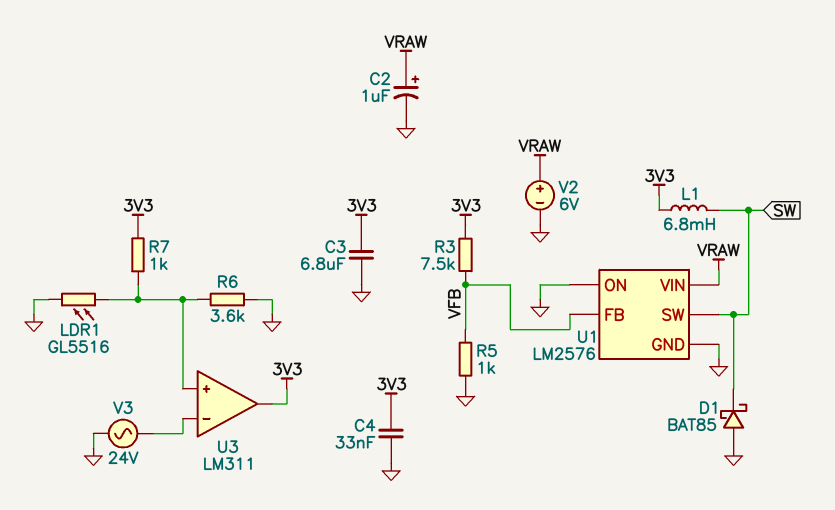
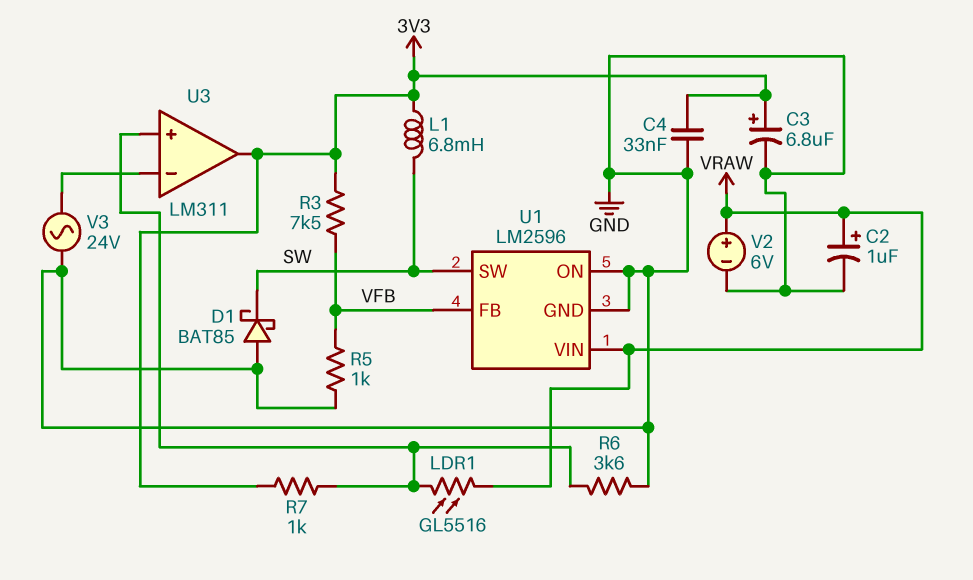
C3: 6.8uF (3V3, GND) -> 6.8uF (plus 3V3, minus GND)
LDR1: GL5516 (GND, U3/in+) -> GL5516 (U3/in+, VRAW)
U1: LM2576 -> LM2596

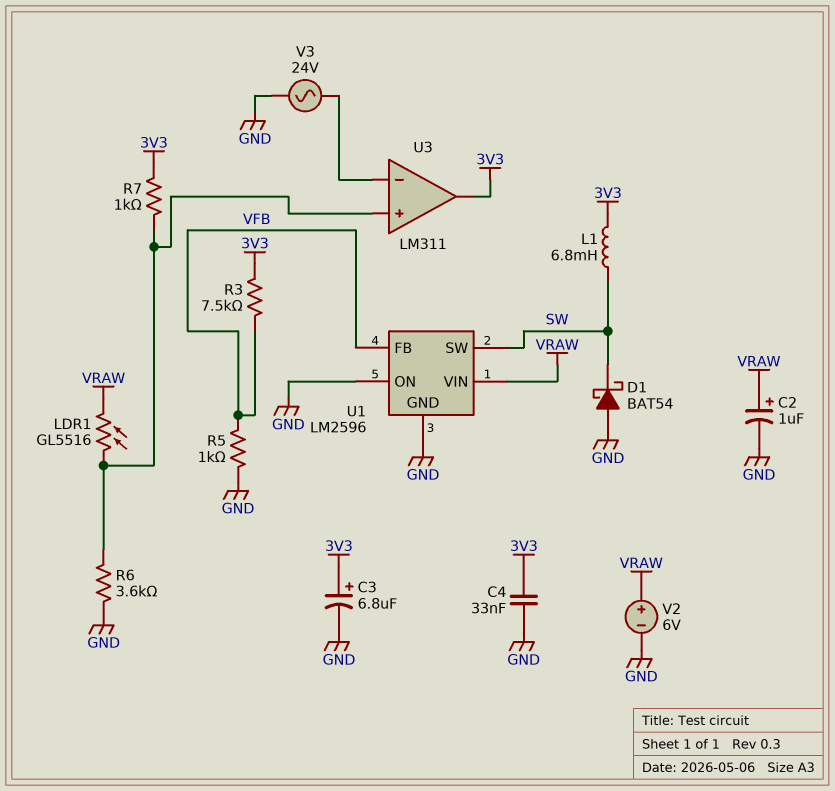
D1: schottky BAT85 (A GND, K SW) -> schottky BAT54 (A GND, K SW)

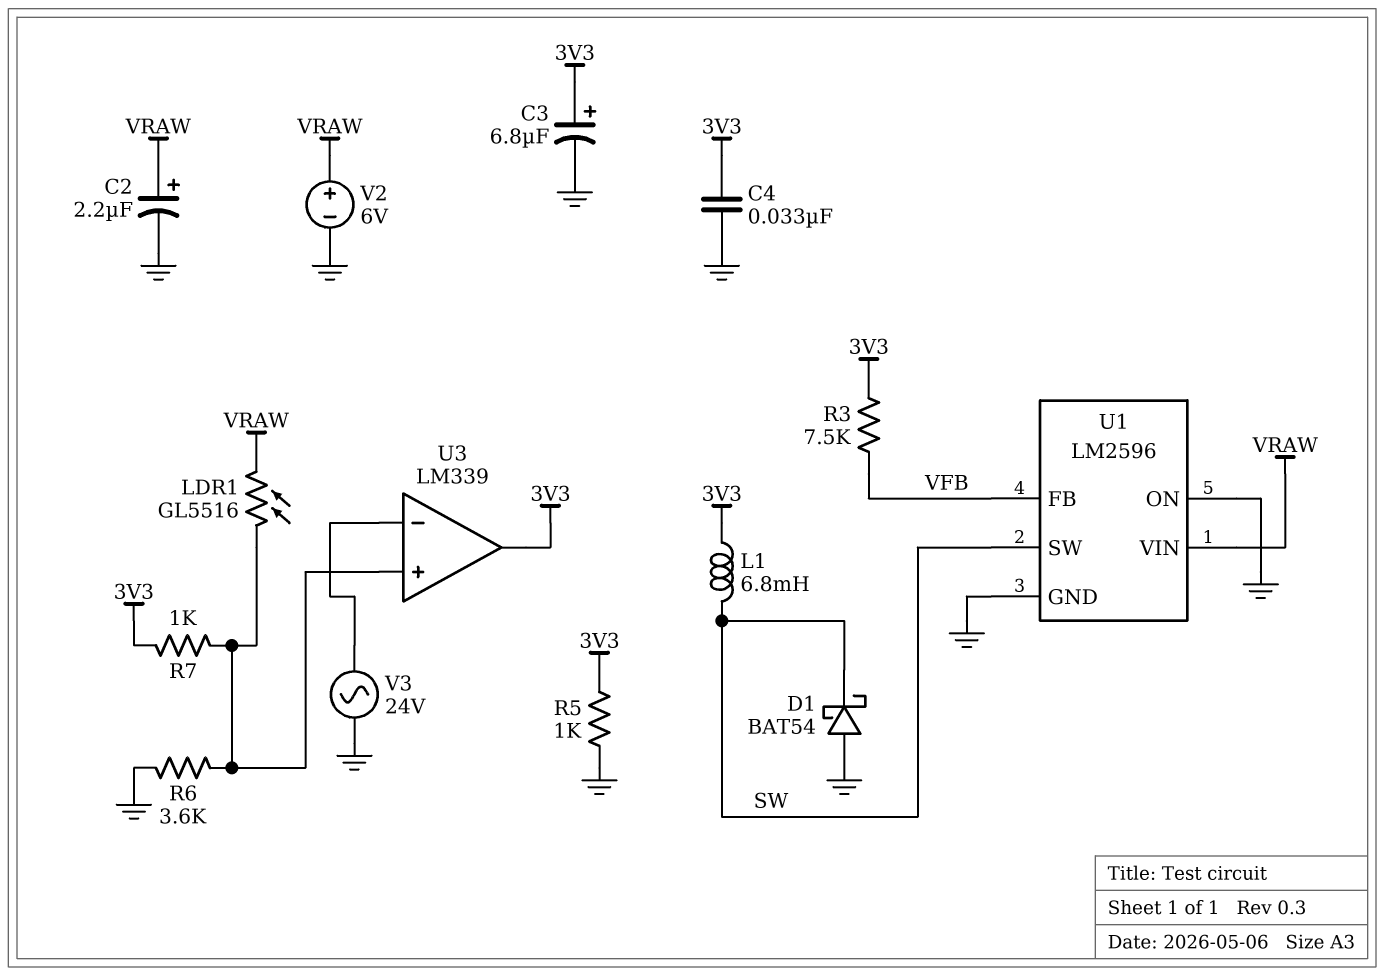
C2: 1uF (plus VRAW, minus GND) -> 2.2uF (plus VRAW, minus GND)
R5: 1k (GND, VFB) -> 1k (3V3, GND)
U3: LM311 -> LM339

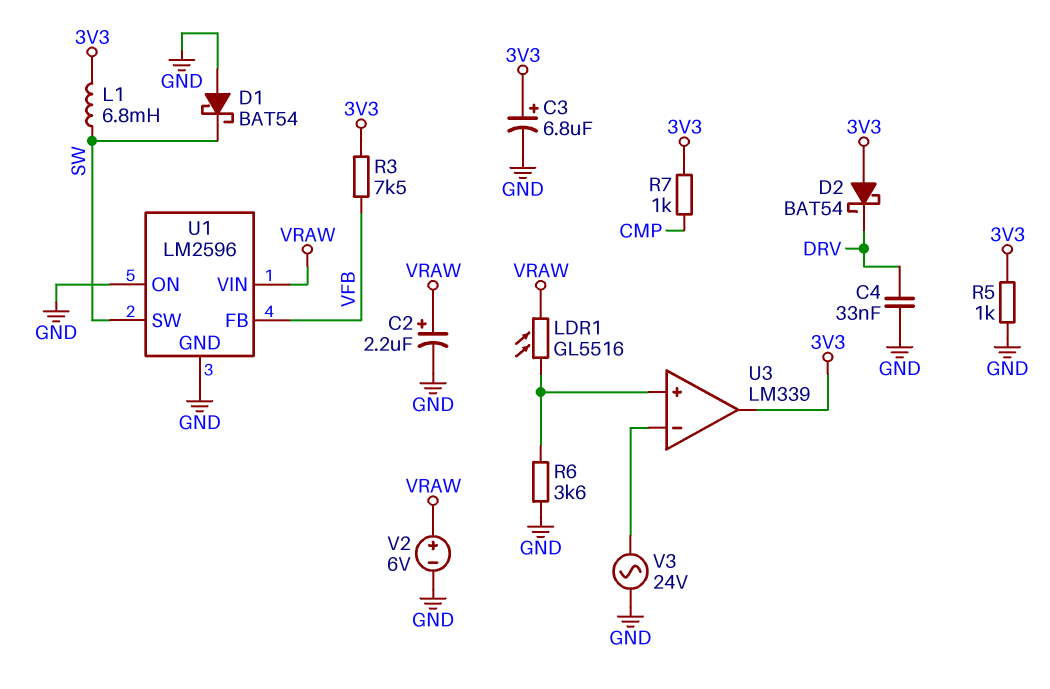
C4: 33nF (3V3, GND) -> 33nF (DRV, GND)
D2: none -> schottky BAT54 (A 3V3, K DRV)
R7: 1k (3V3, U3/in+) -> 1k (3V3, CMP)

